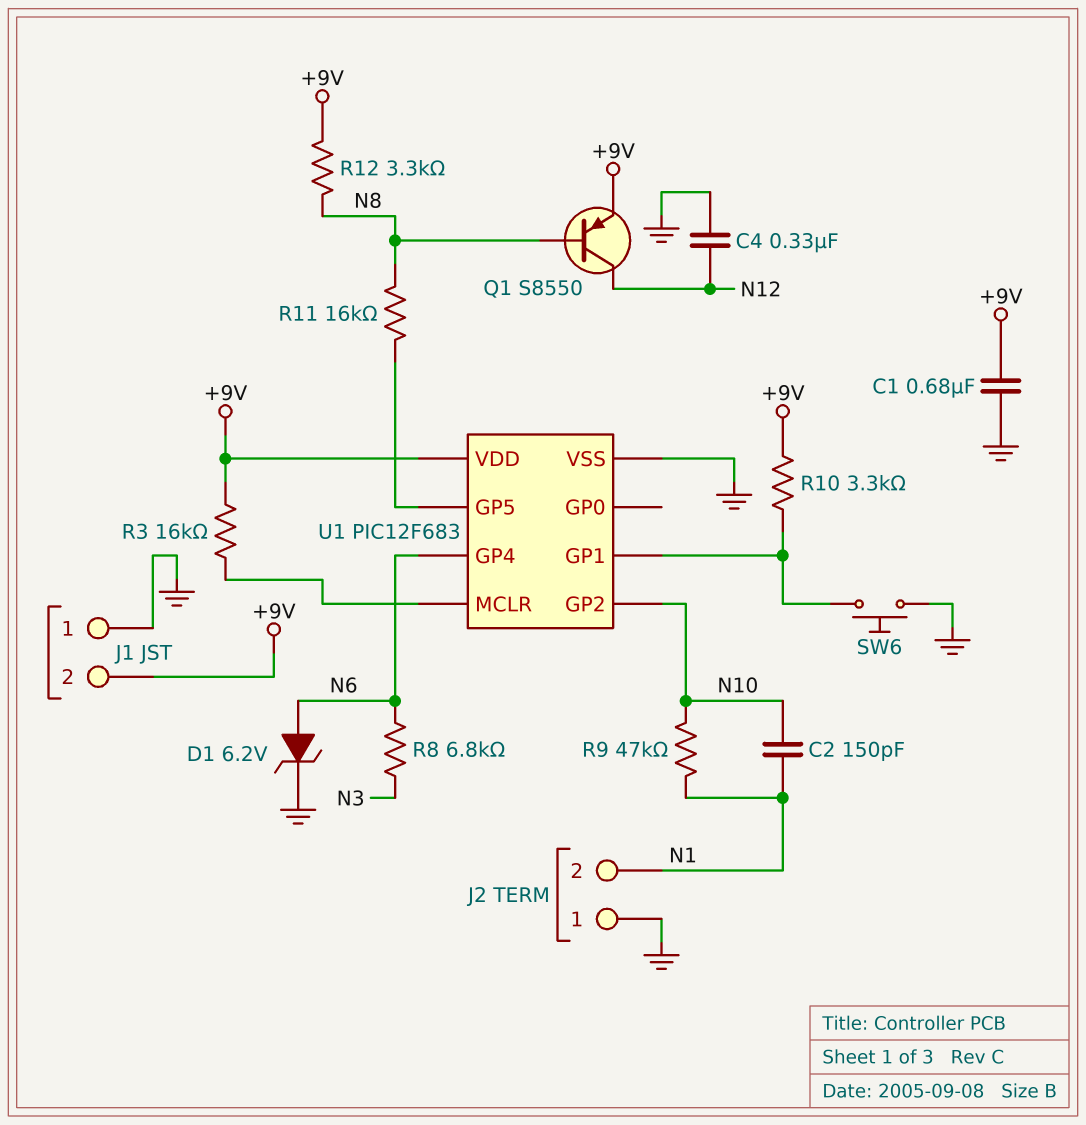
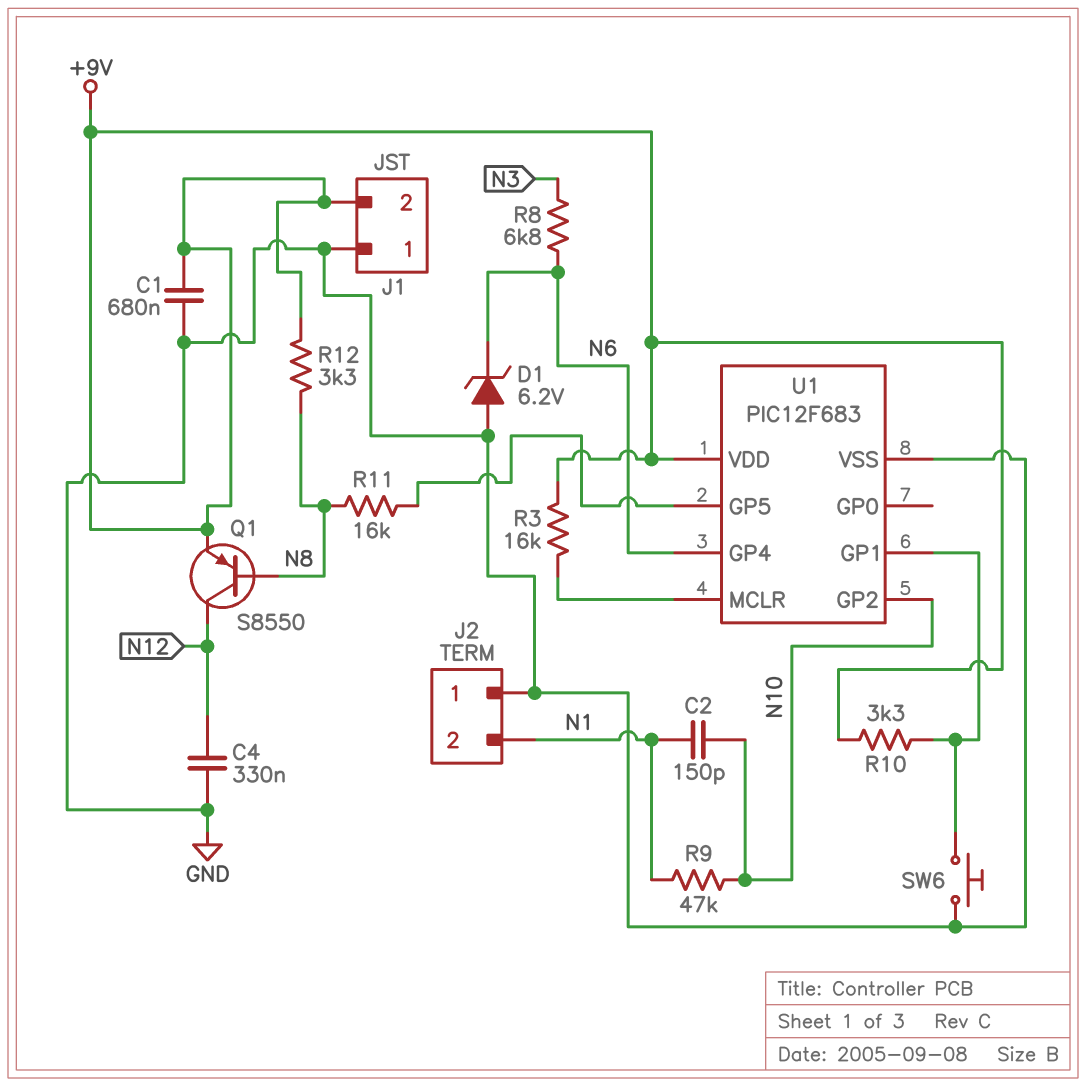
D1: zener 6.2V (A N6, K GND) -> zener 6.2V (A GND, K N6)

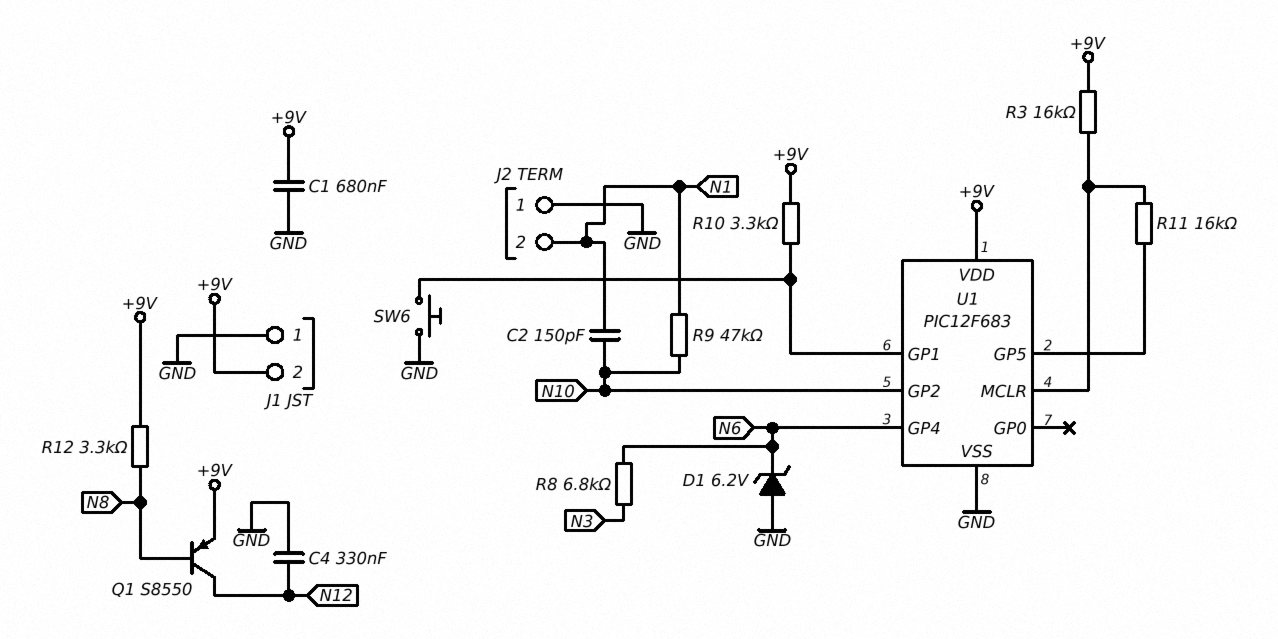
R11: 16k (N8, U1/GP5) -> 16k (U1/GP5, U1/MCLR)

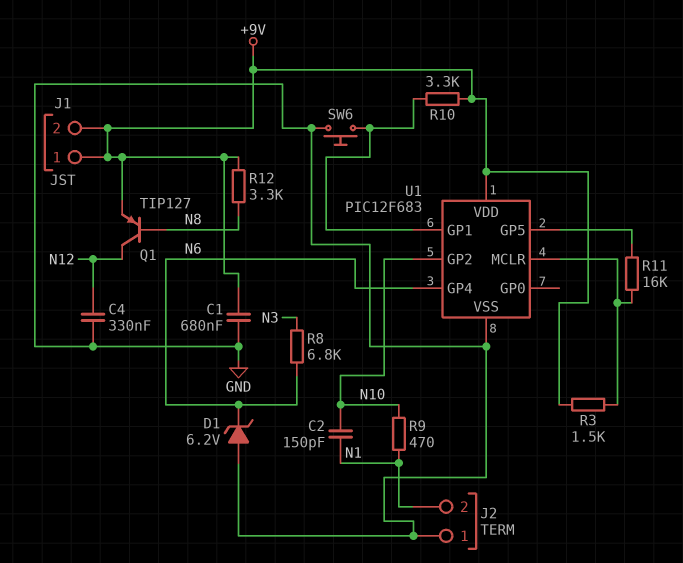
J1 pin 1: GND -> +9V
Q1: PNP S8550 (B N8, C N12, E +9V) -> PNP TIP127 (B N8, C N12, E +9V)
R3: 16k (+9V, U1/MCLR) -> 1.5k (+9V, U1/MCLR)
R9: 47k (N1, N10) -> 470 (N1, N10)

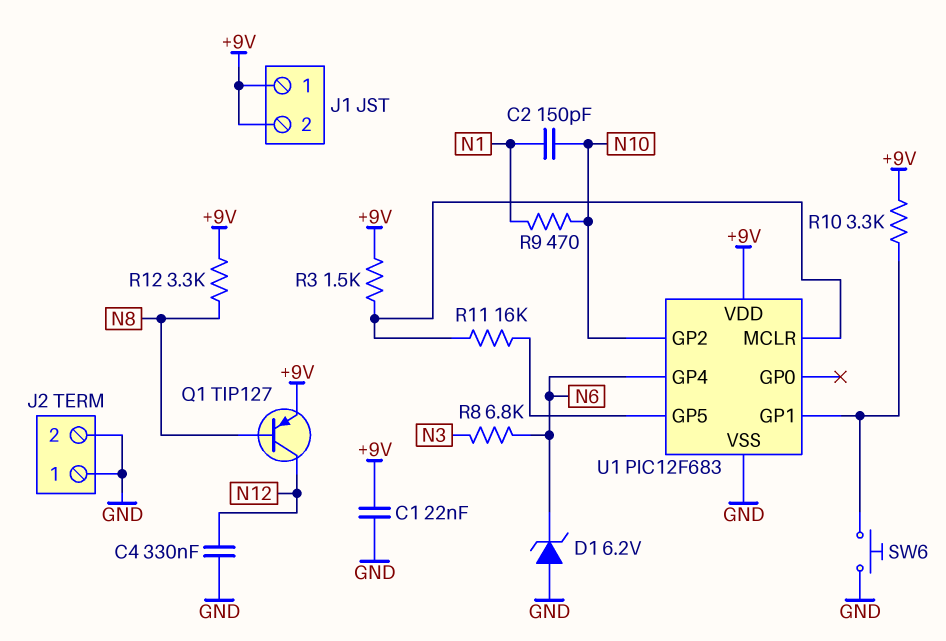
C1: 680nF (+9V, GND) -> 22nF (+9V, GND)
J2 pin 2: N1 -> GND

